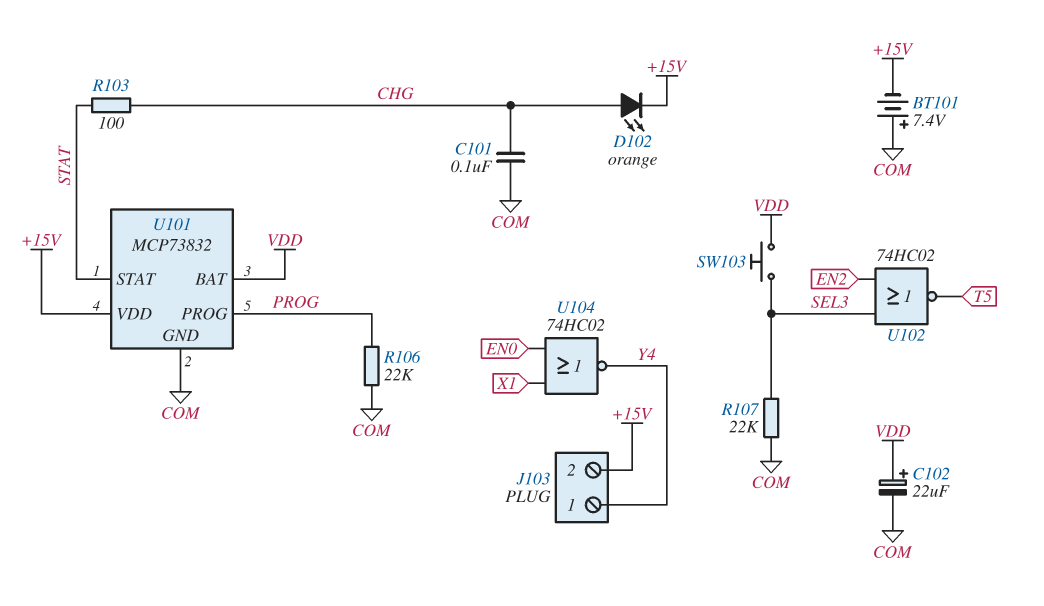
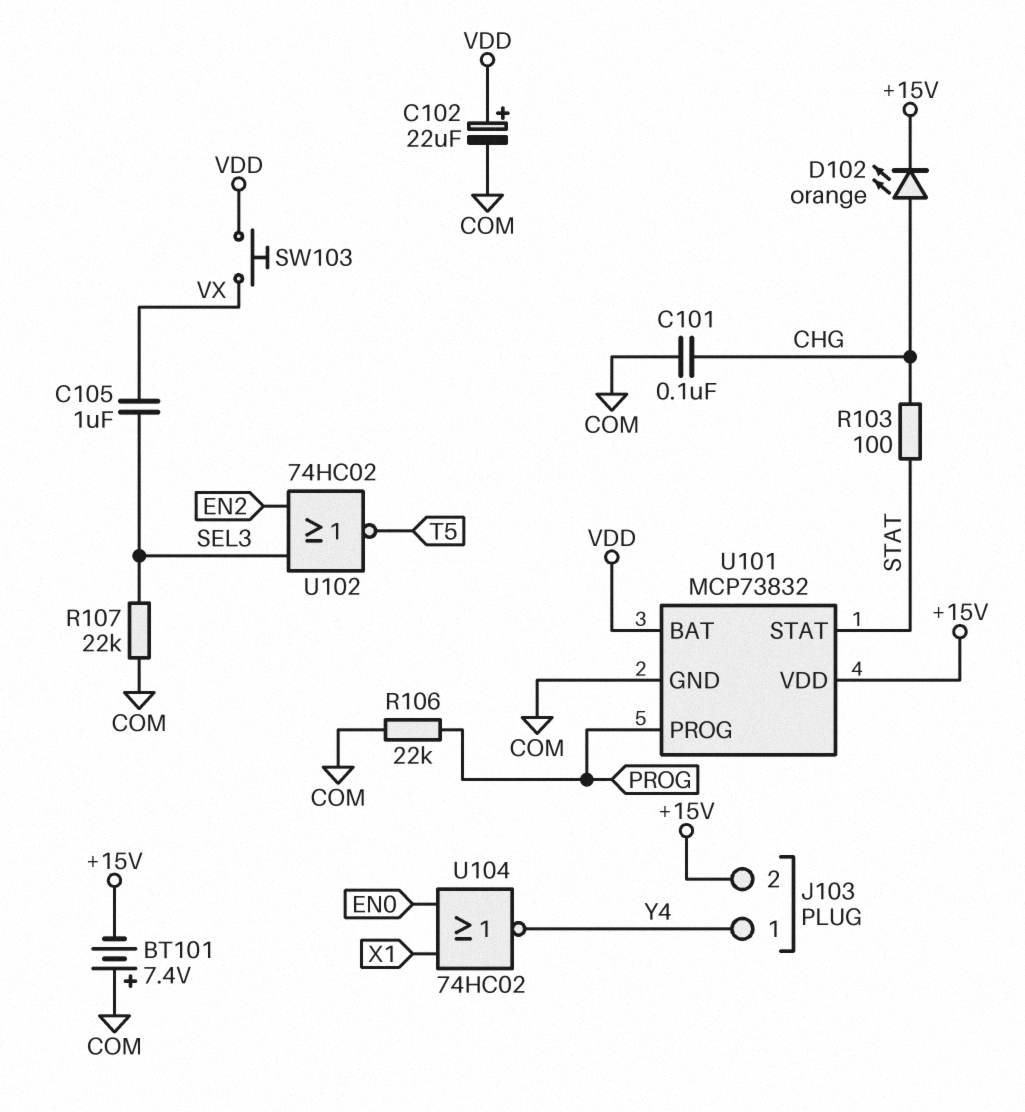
C105: none -> 1uF (SEL3, VX)
SW103: button (SEL3, VDD) -> button (VDD, VX)

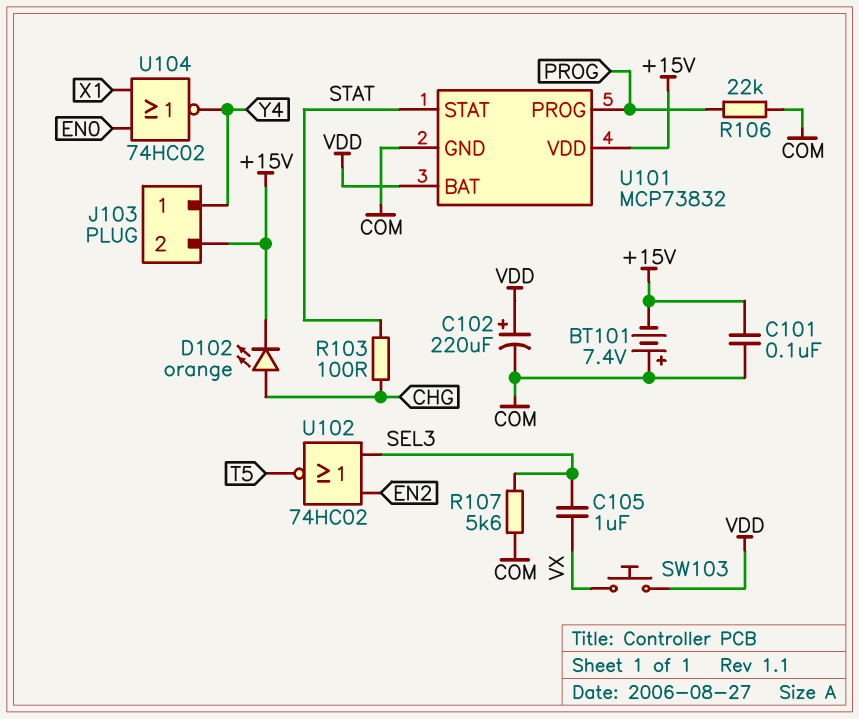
C101: 100nF (CHG, COM) -> 100nF (+15V, COM)
C102: 22uF (plus VDD, minus COM) -> 220uF (plus VDD, minus COM)
R107: 22k (COM, SEL3) -> 5.6k (COM, SEL3)

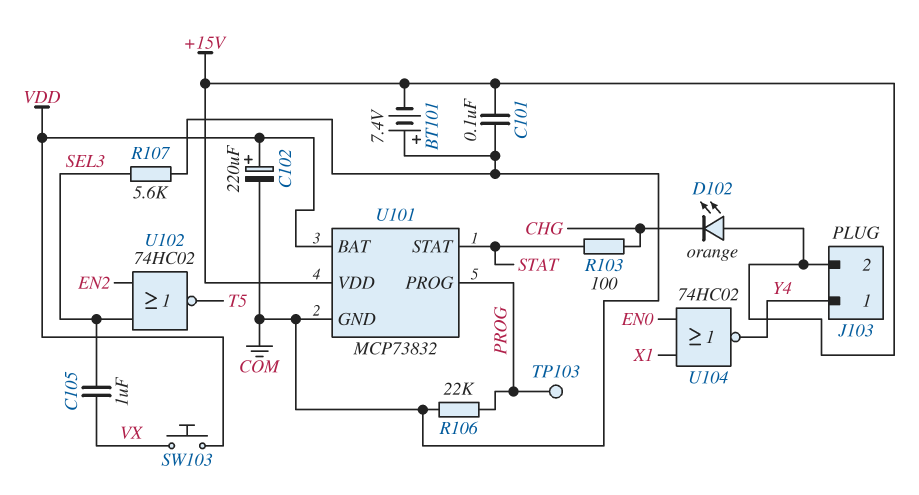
D102: LED orange (A CHG, K +15V) -> LED orange (A +15V, K CHG)
TP103: none -> test point (PROG)

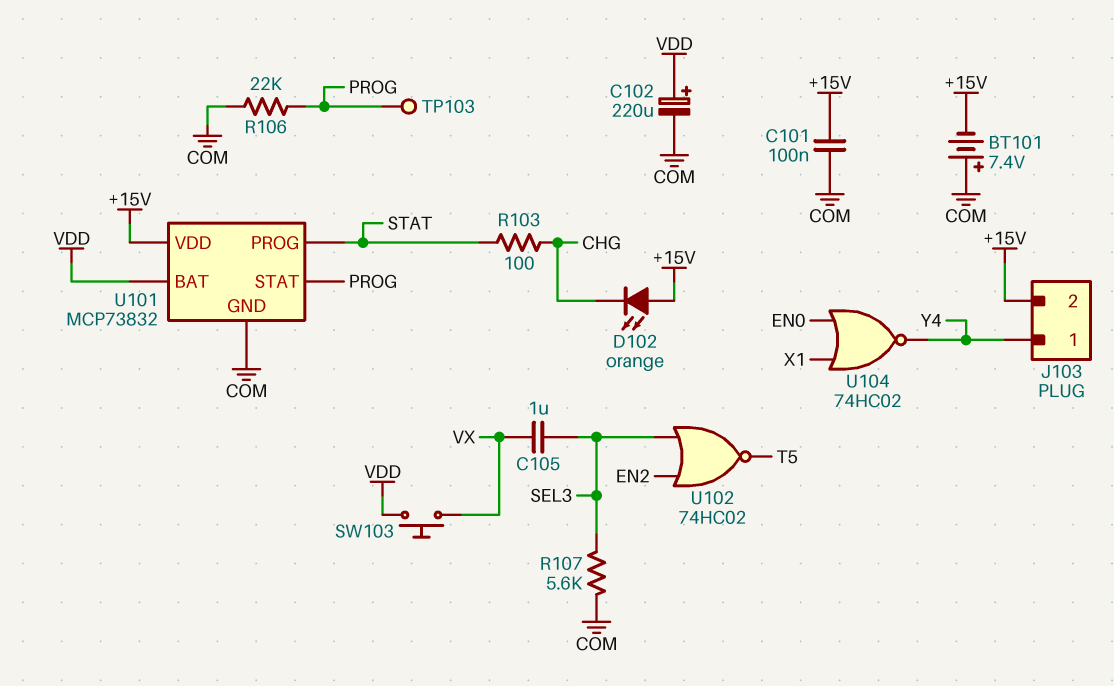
U101 pin PROG: PROG -> STAT
U101 pin STAT: STAT -> PROG

